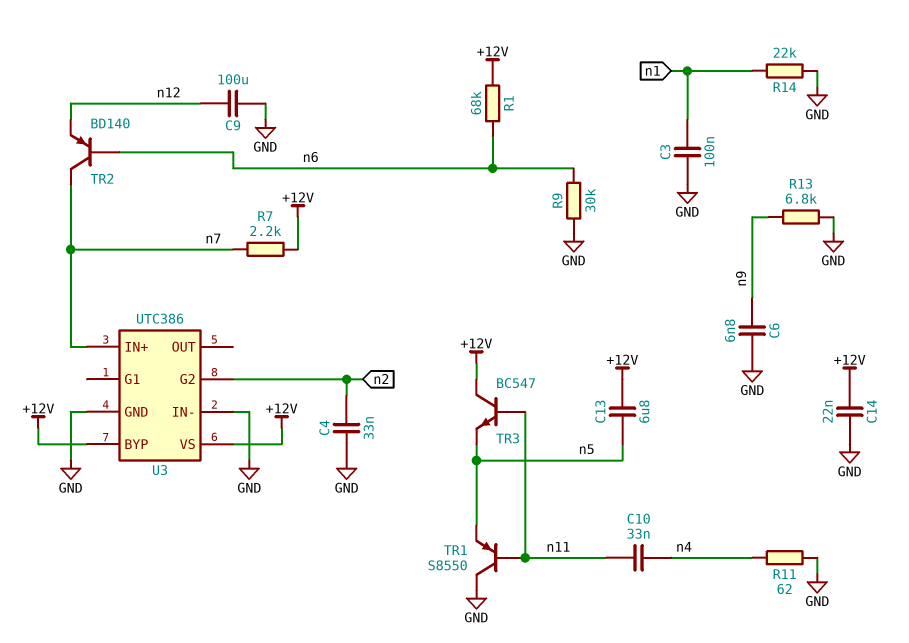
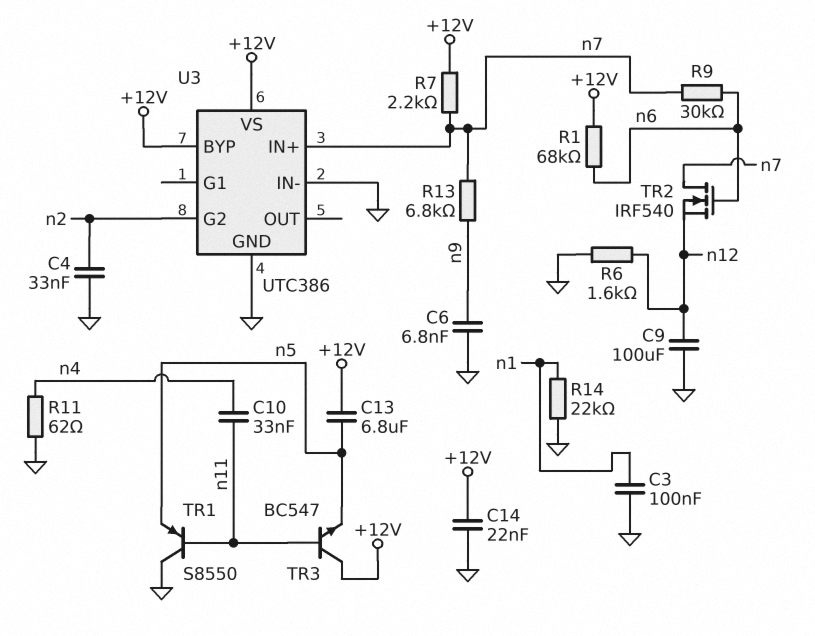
R6: none -> 1.6k (GND, n12)
R9: 30k (GND, n6) -> 30k (n6, n7)
R13: 6.8k (GND, n9) -> 6.8k (n7, n9)
TR2: PNP BD140 (B n6, C n7, E n12) -> NMOS IRF540 (G n6, D n7, S n12)

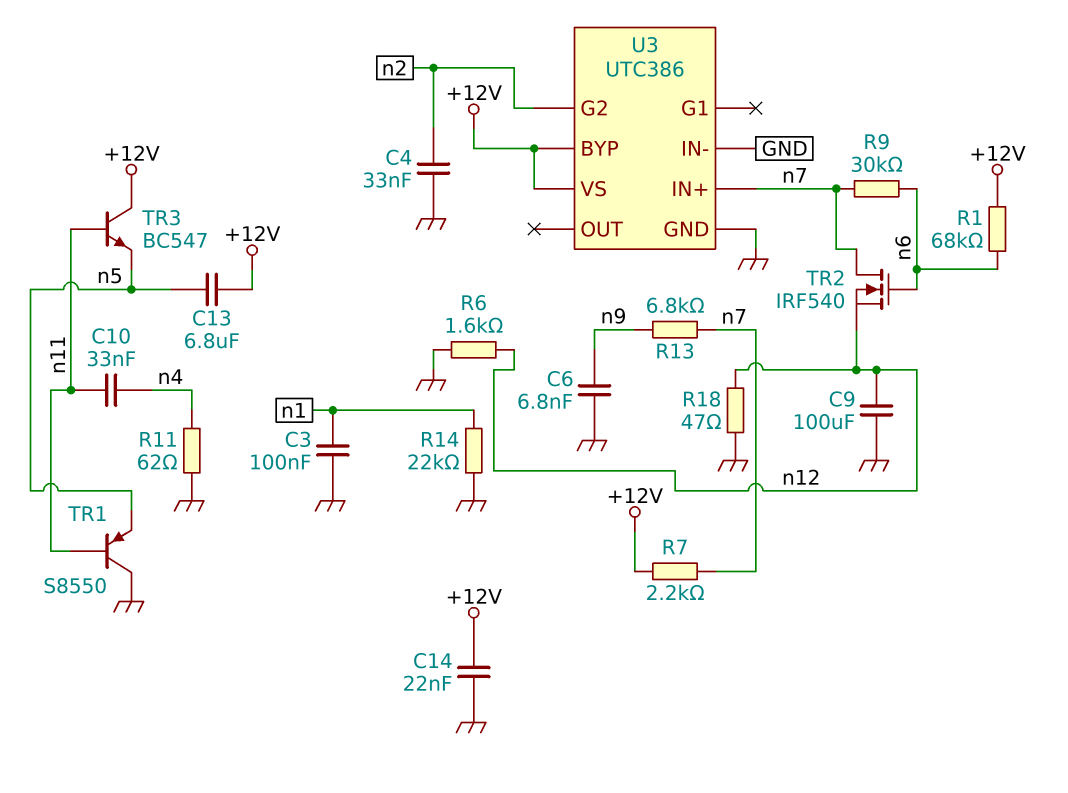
R18: none -> 47 (GND, n12)

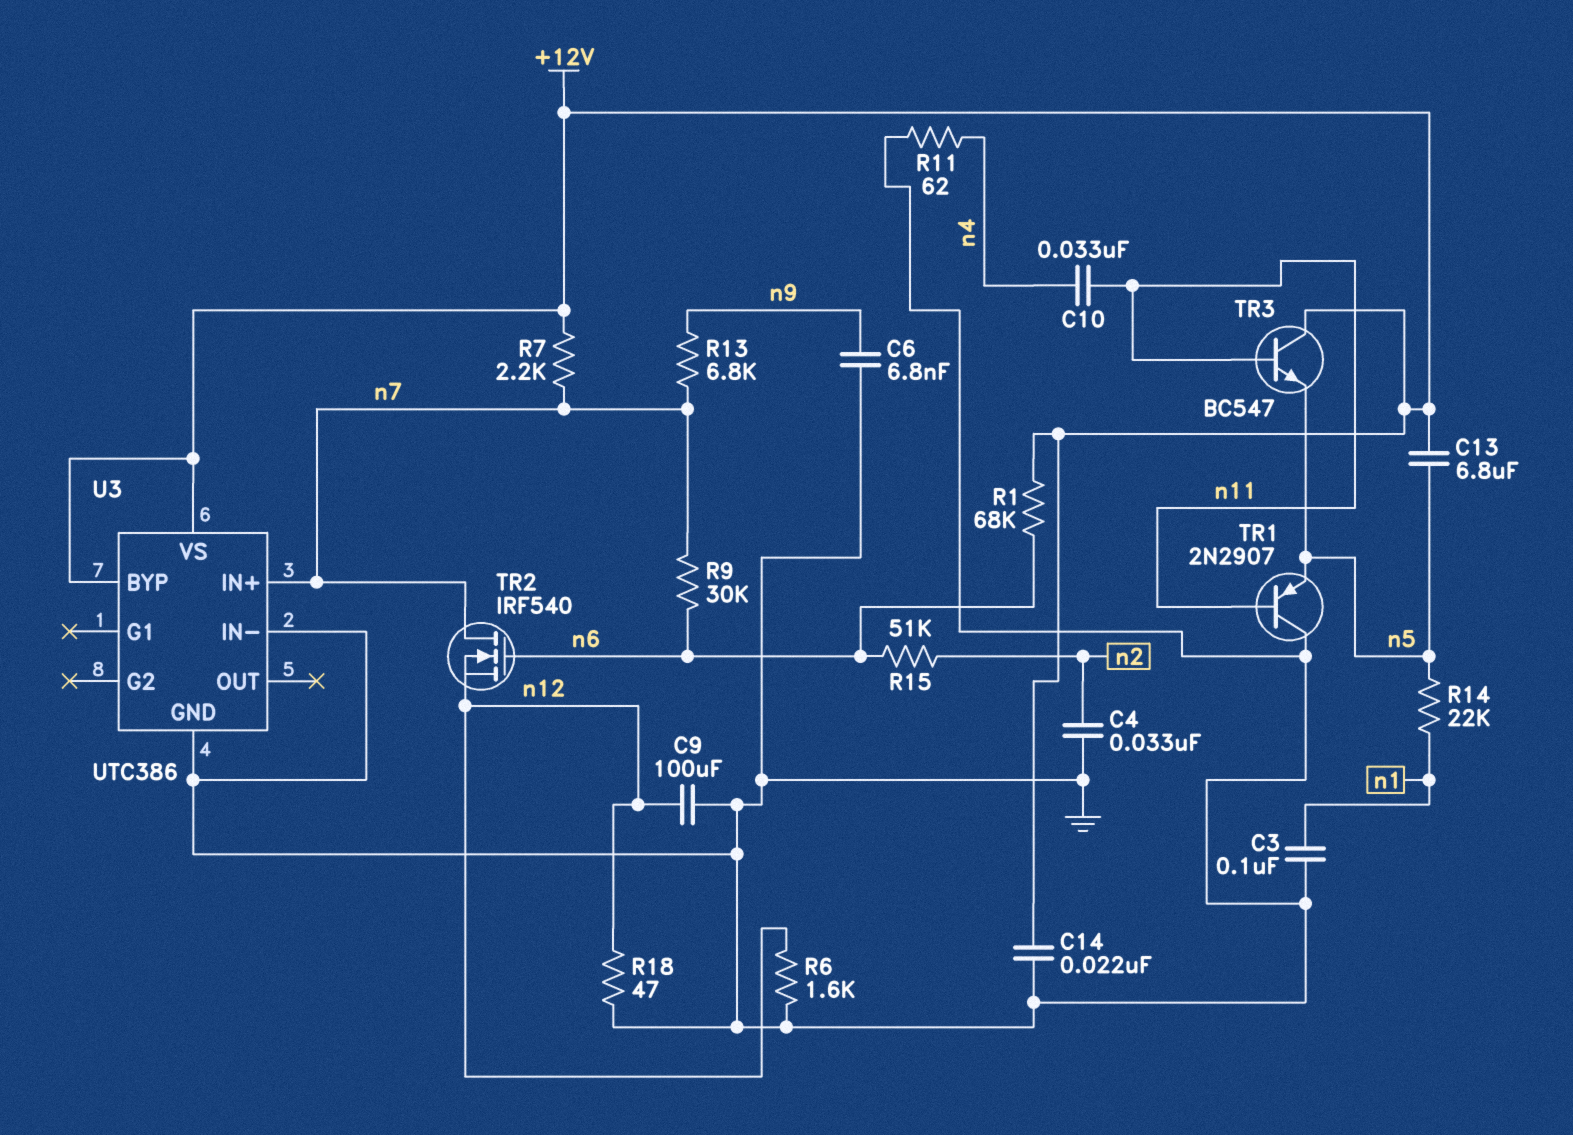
R14: 22k (GND, n1) -> 22k (n1, n5)
R15: none -> 51k (n2, n6)
TR1: PNP S8550 (B n11, C GND, E n5) -> PNP 2N2907 (B n11, C GND, E n5)
U3 pin G2: n2 -> none

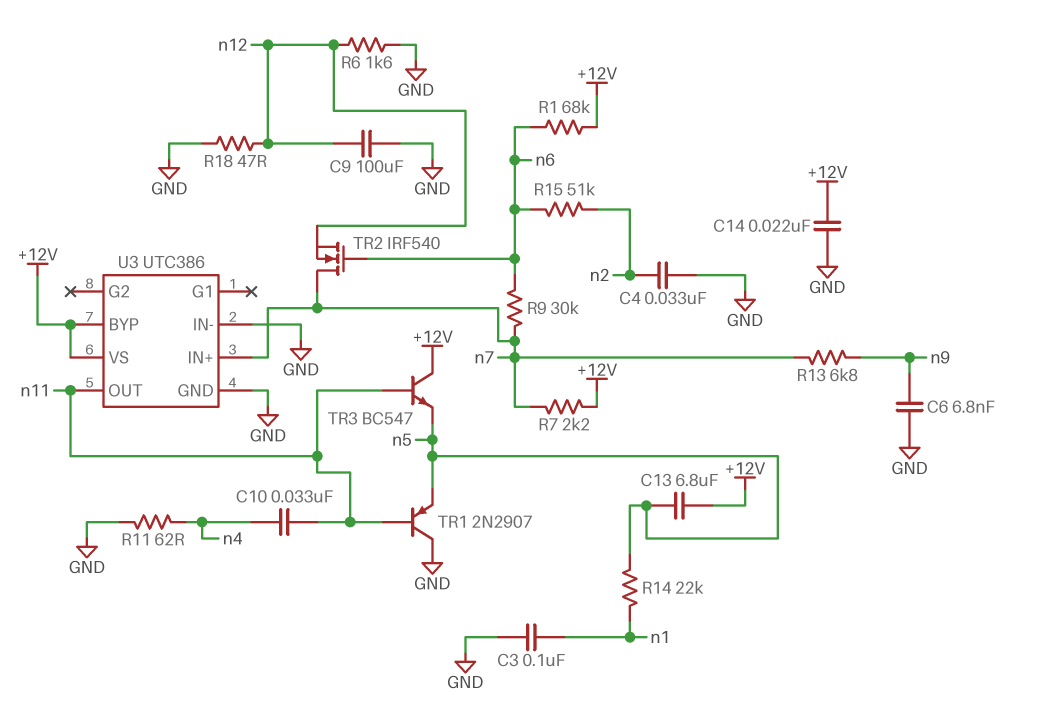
U3 pin OUT: none -> n11

